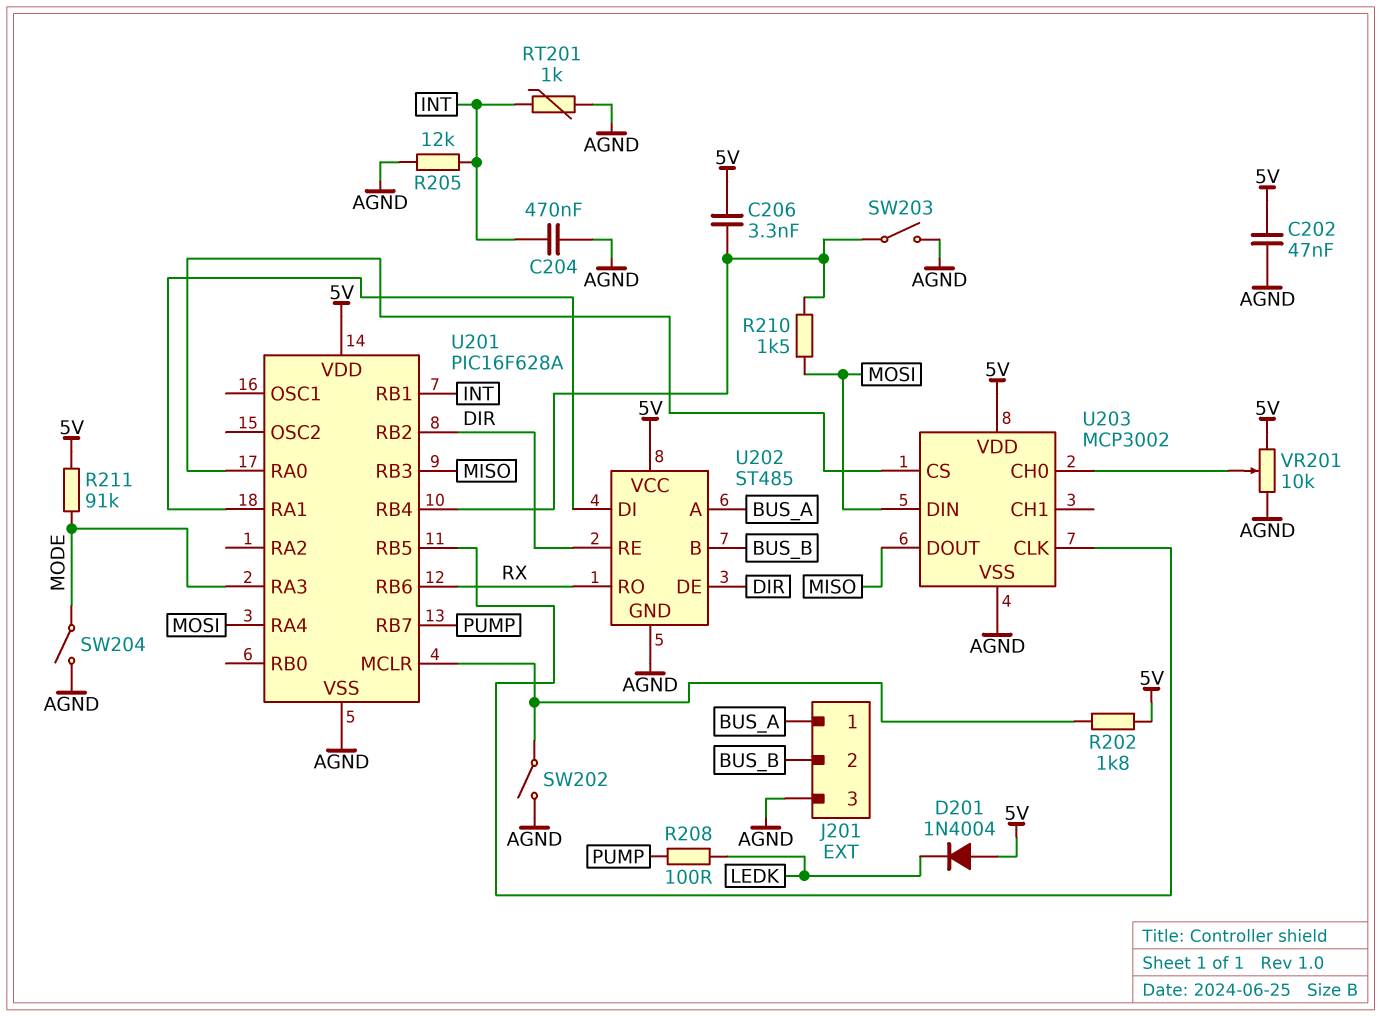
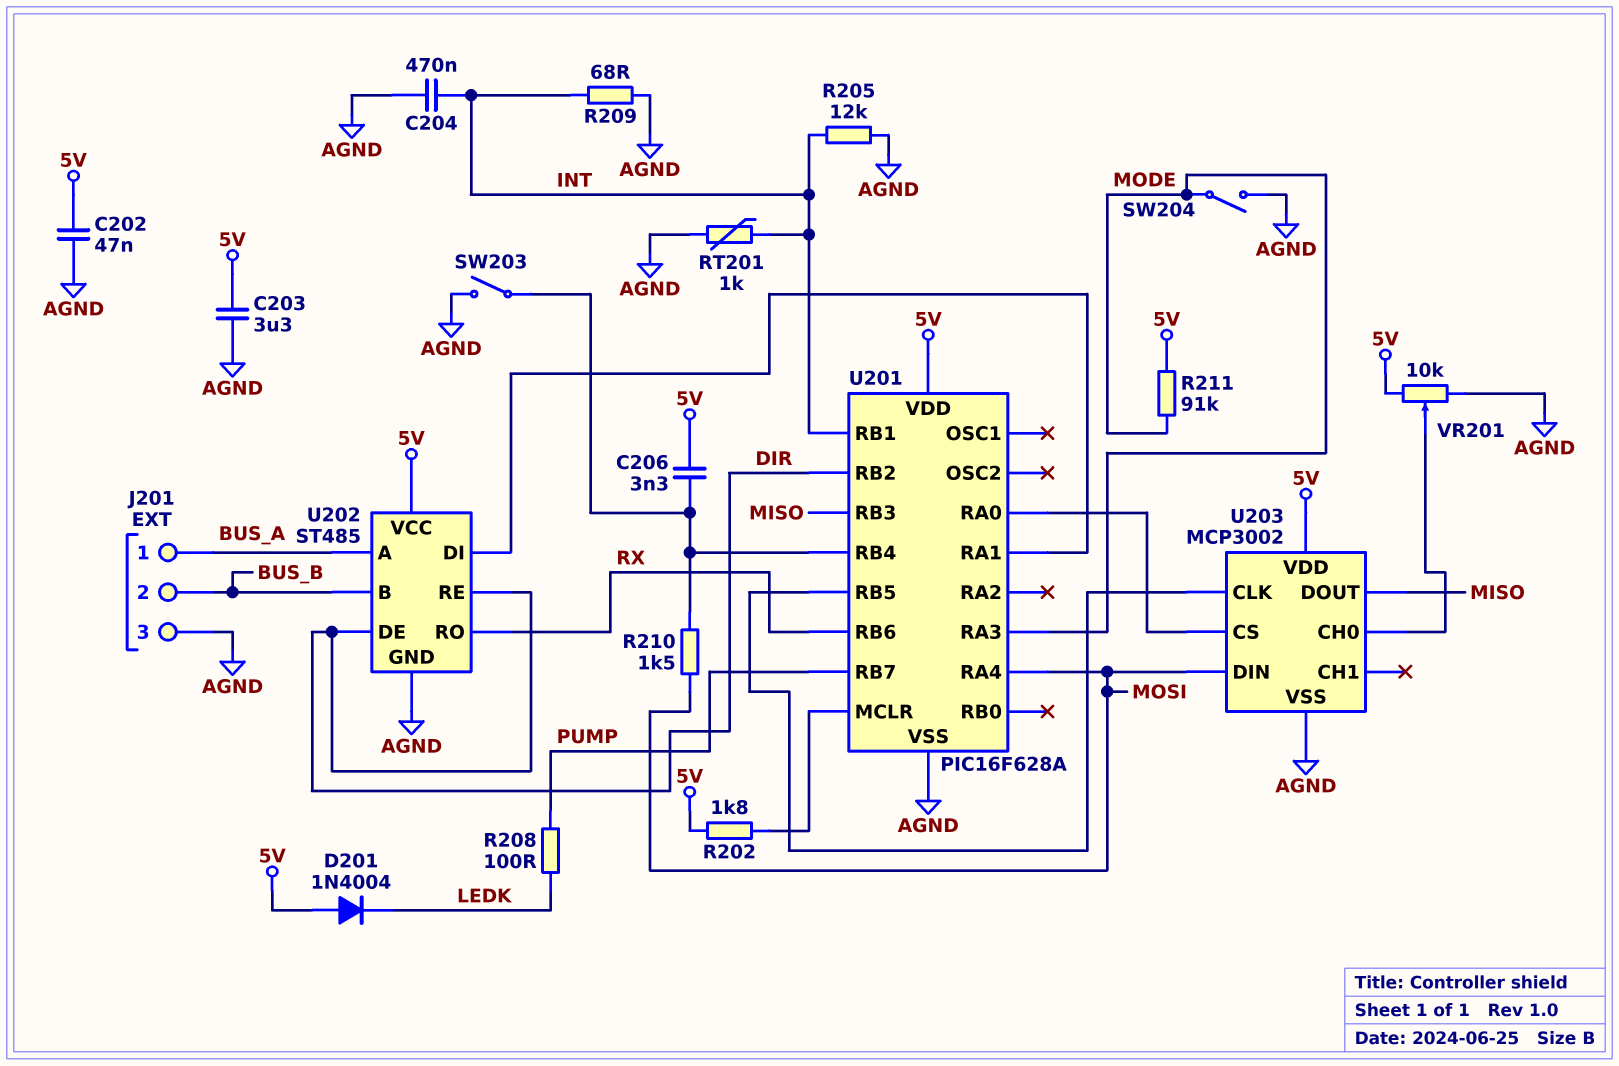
C203: none -> 3.3uF (5V, AGND)
R209: none -> 68 (AGND, INT)
SW202: switch (AGND, U201/MCLR) -> none

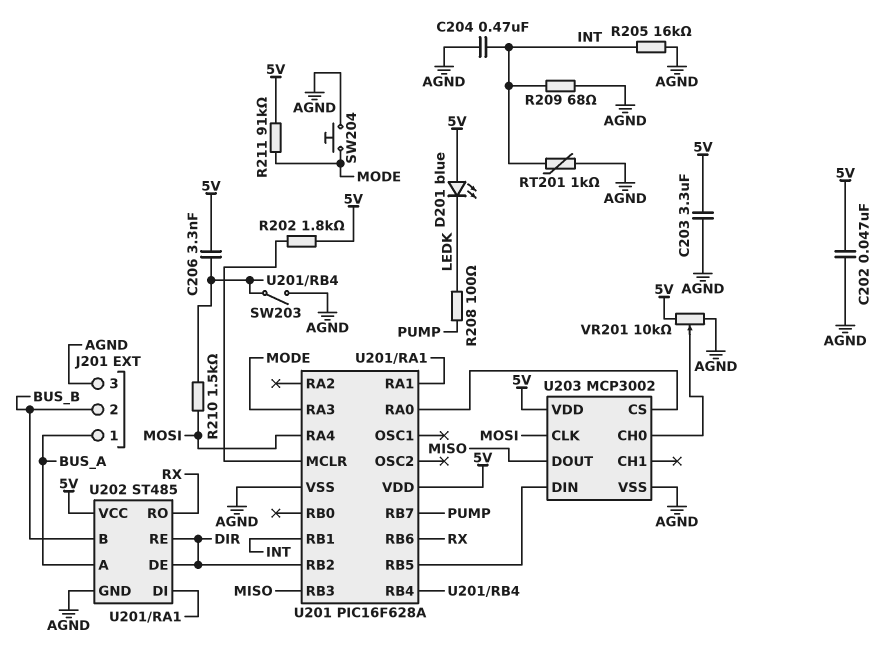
D201: diode 1N4004 (A 5V, K LEDK) -> LED blue (A 5V, K LEDK)
R205: 12k (AGND, INT) -> 16k (AGND, INT)
SW204: switch (AGND, MODE) -> button (AGND, MODE)
U203 pin CLK: U201/RB5 -> MOSI
U203 pin DIN: MOSI -> U201/RB5

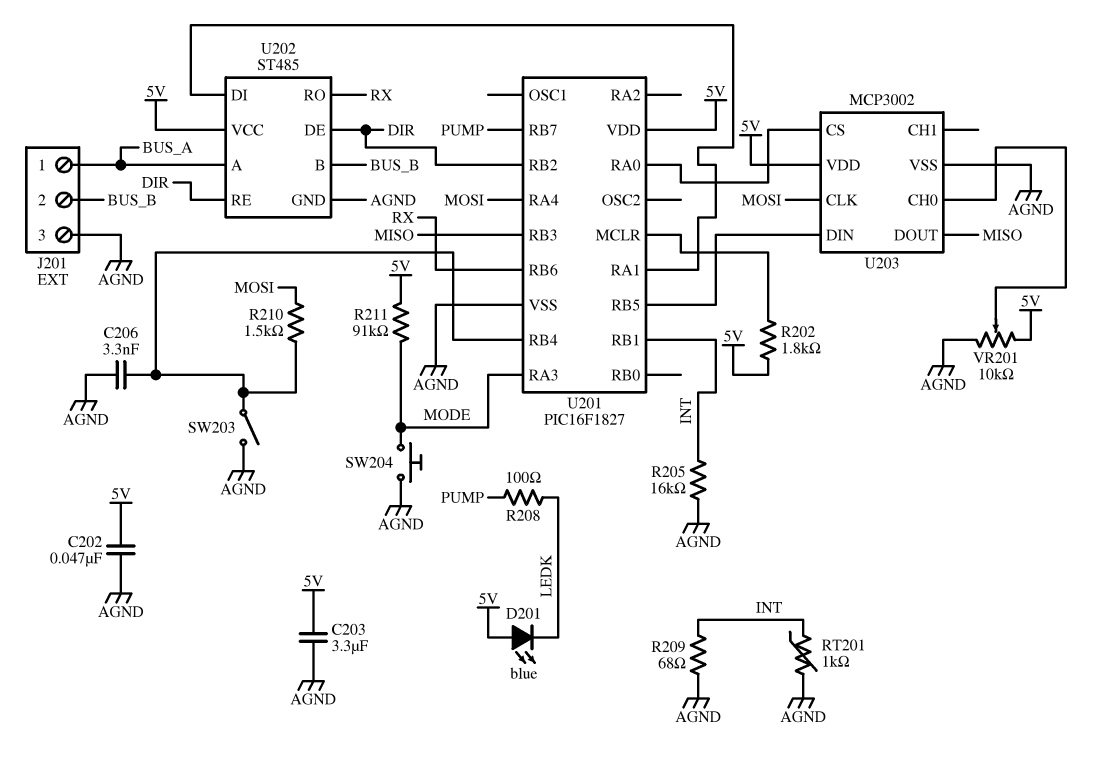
C204: 470nF (AGND, INT) -> none
C206: 3.3nF (5V, U201/RB4) -> 3.3nF (AGND, U201/RB4)
U201: PIC16F628A -> PIC16F1827

